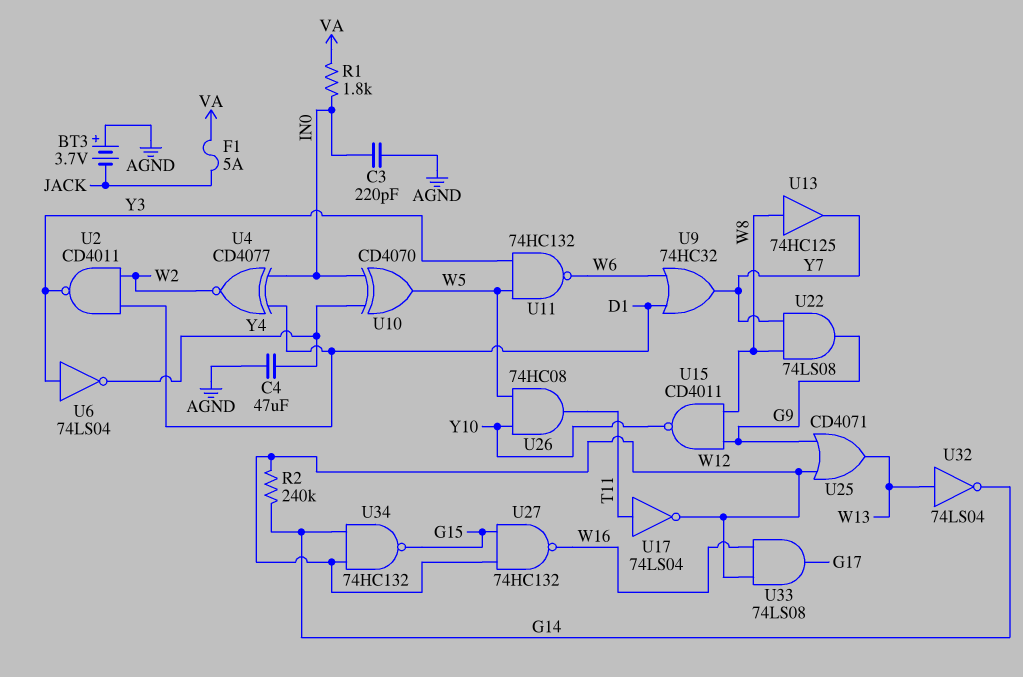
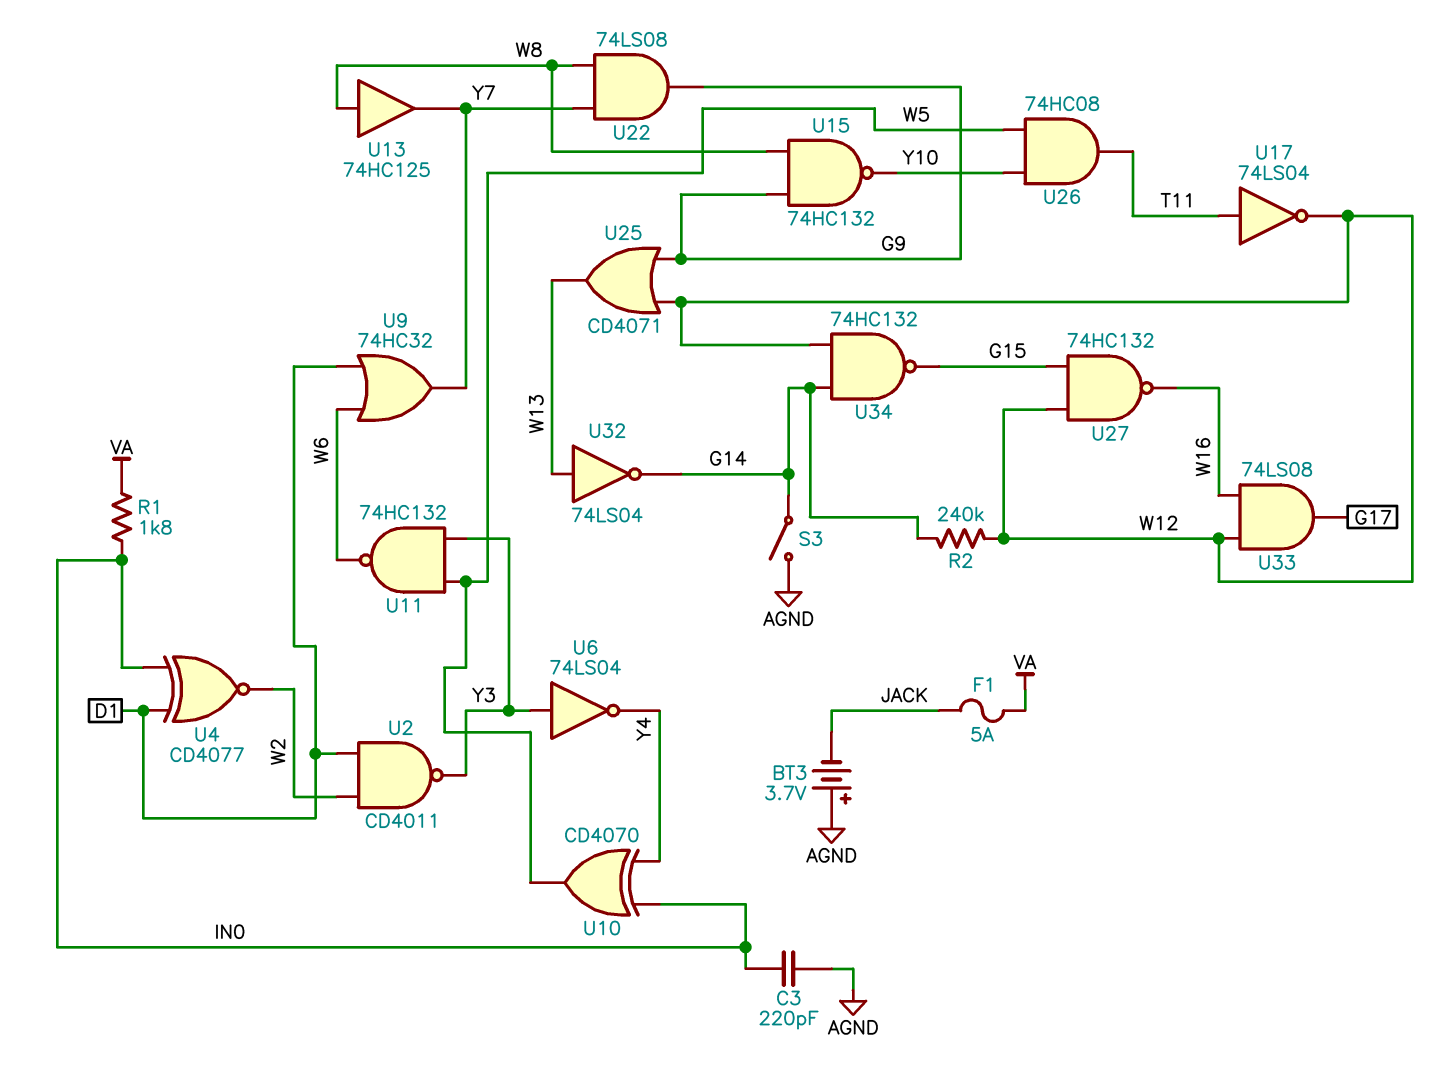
C4: 47uF (AGND, Y4) -> none
S3: none -> switch (AGND, G14)
U15: NAND CD4011 (in G9, in W8, out Y10) -> NAND 74HC132 (in G9, in W8, out Y10)

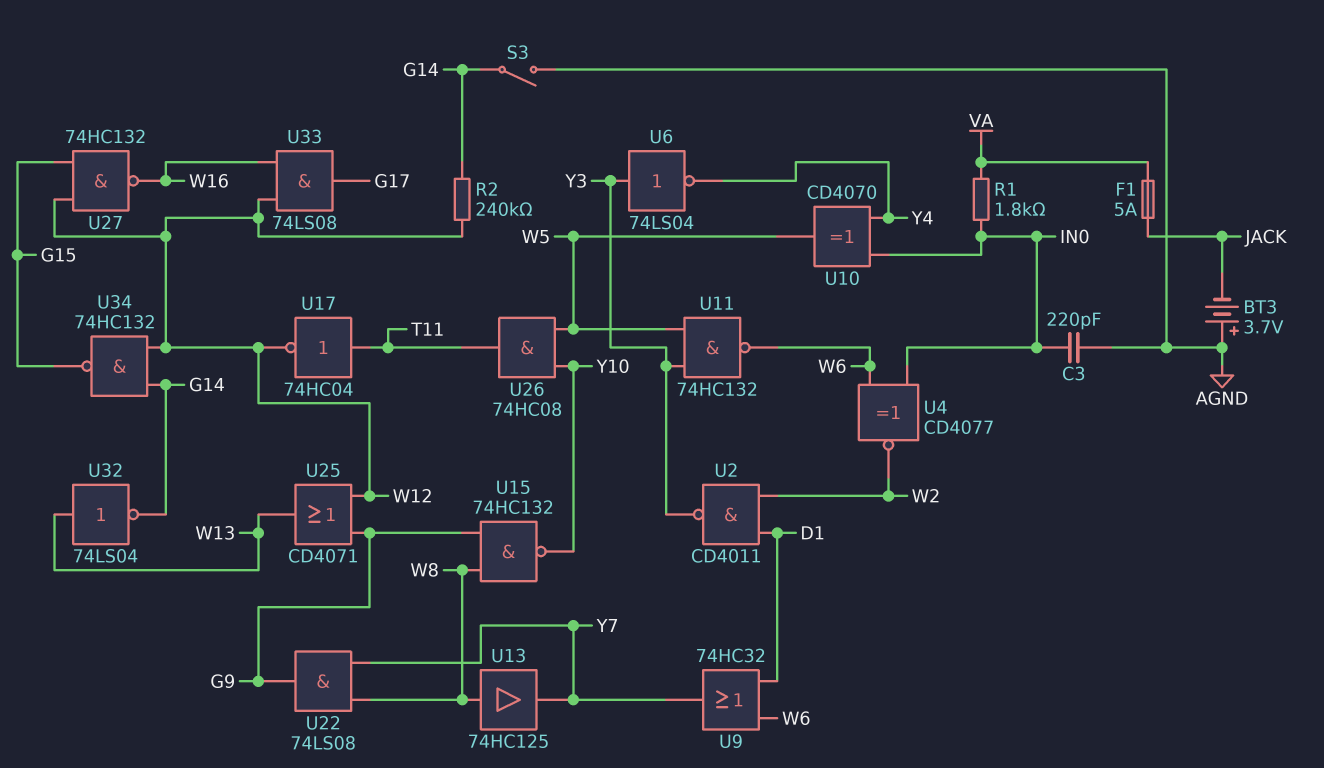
U4: XNOR CD4077 (in D1, in IN0, out W2) -> XNOR CD4077 (in IN0, in W6, out W2)
U17: NOT 74LS04 (in T11, out W12) -> NOT 74HC04 (in T11, out W12)

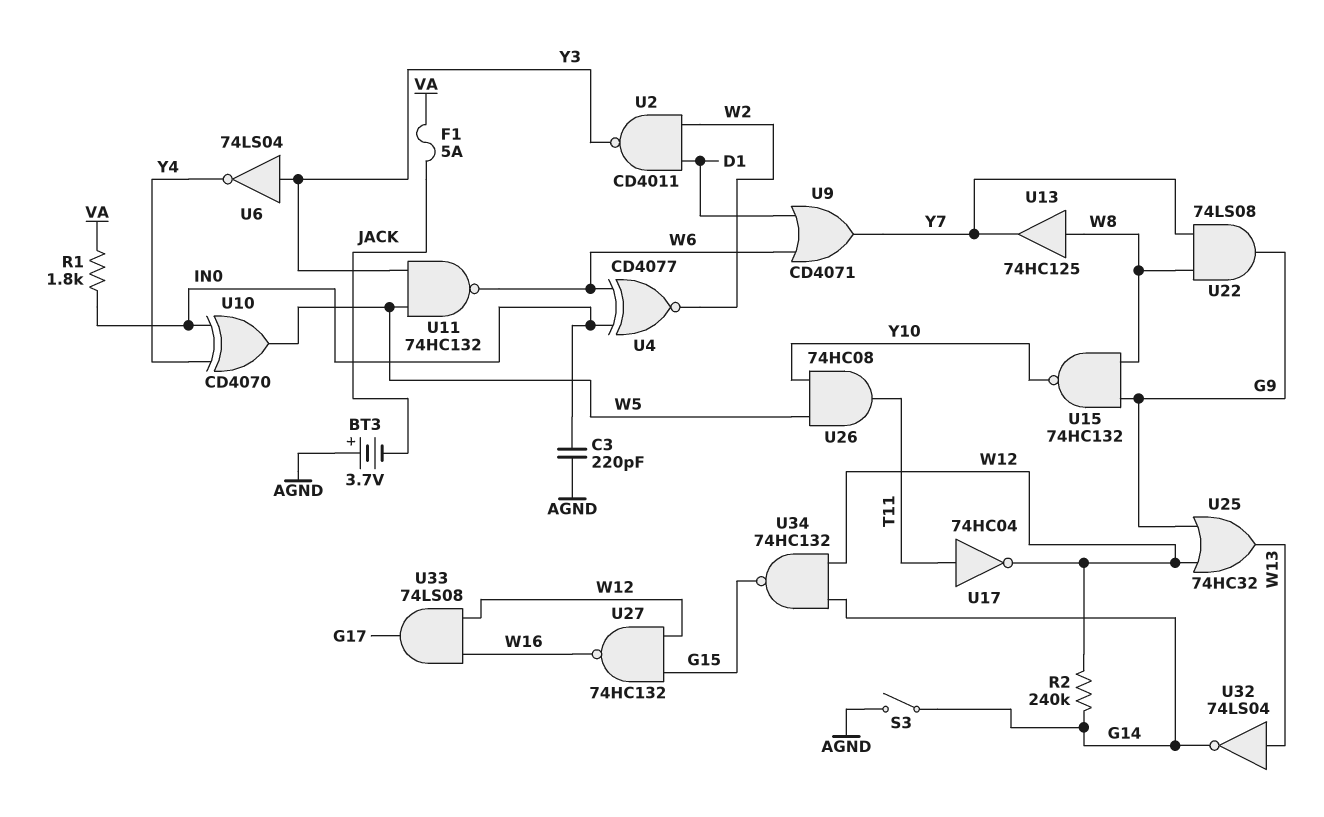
U9: OR 74HC32 (in D1, in W6, out Y7) -> OR CD4071 (in D1, in W6, out Y7)
U25: OR CD4071 (in G9, in W12, out W13) -> OR 74HC32 (in G9, in W12, out W13)

